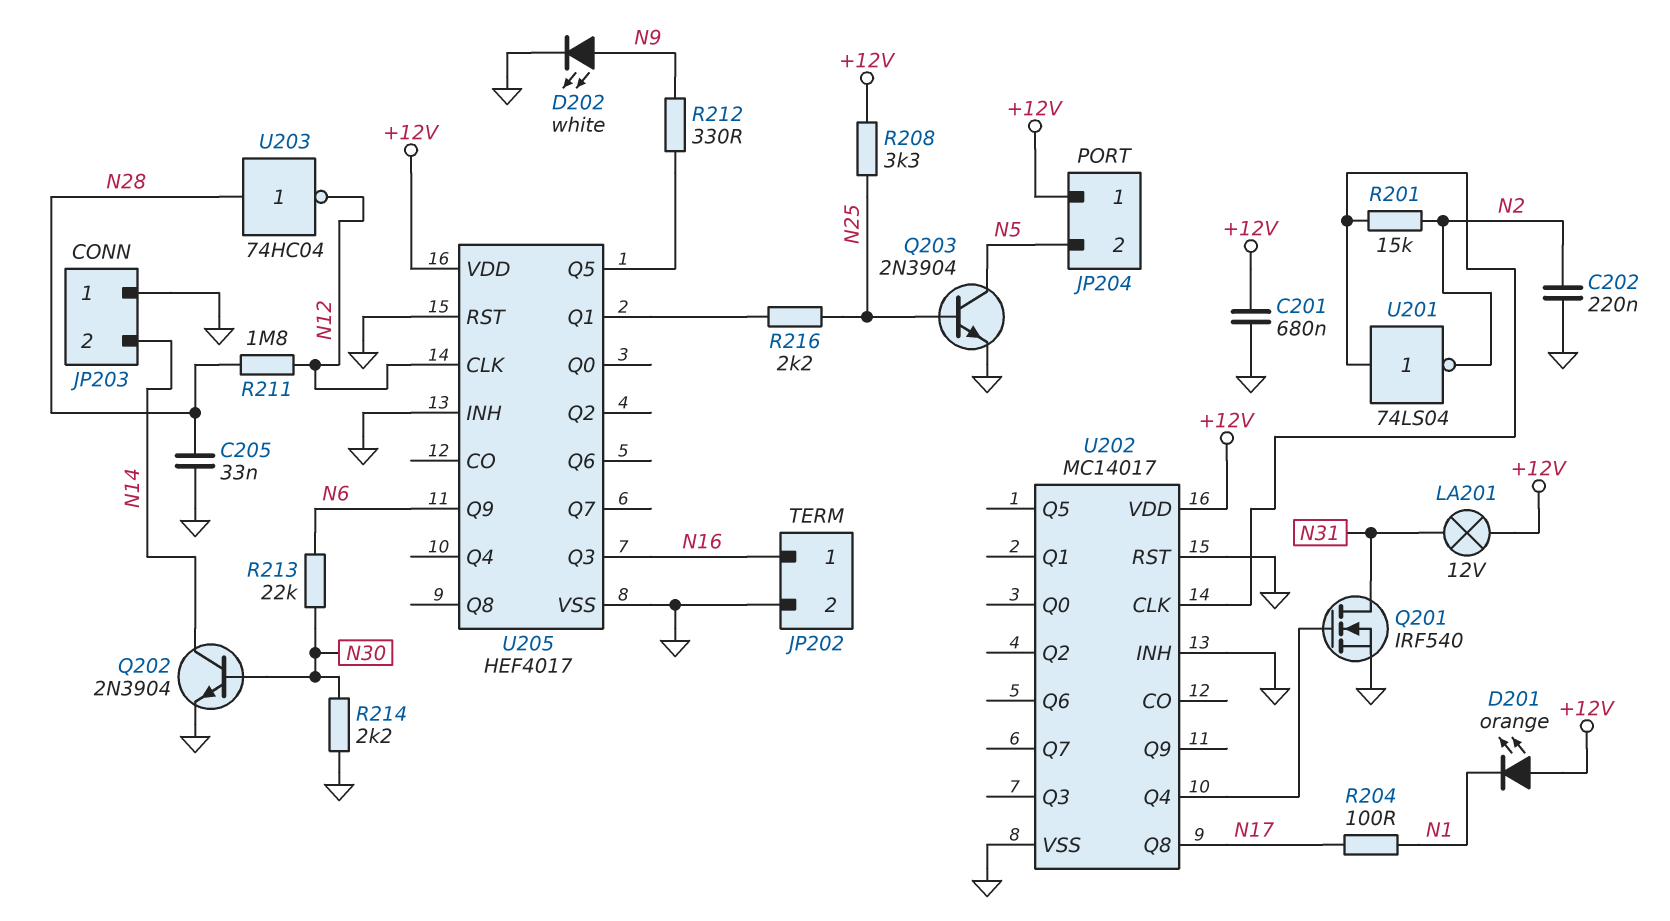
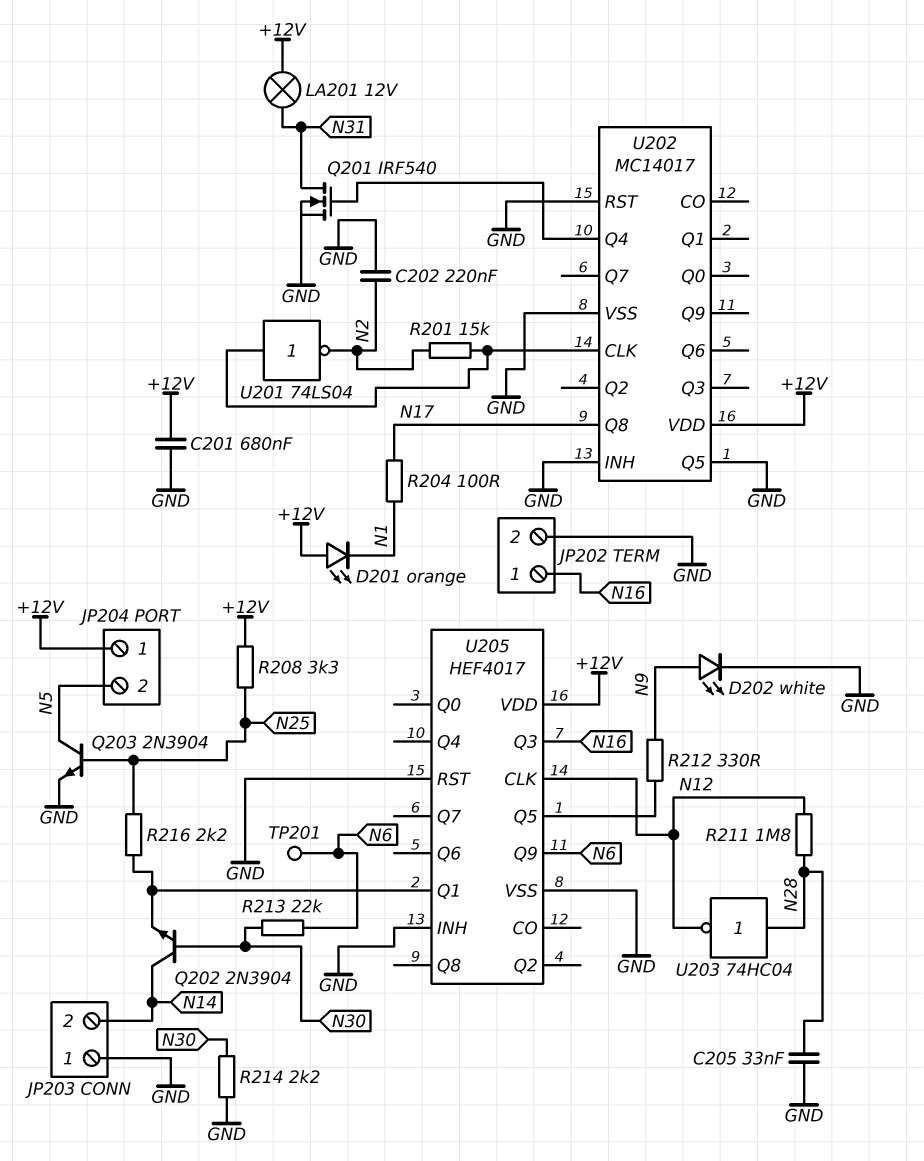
Q202: NPN 2N3904 (B N30, C N14, E GND) -> NPN 2N3904 (B N30, C N14, E U205/Q1)
TP201: none -> test point (N6)
U202 pin Q5: none -> GND

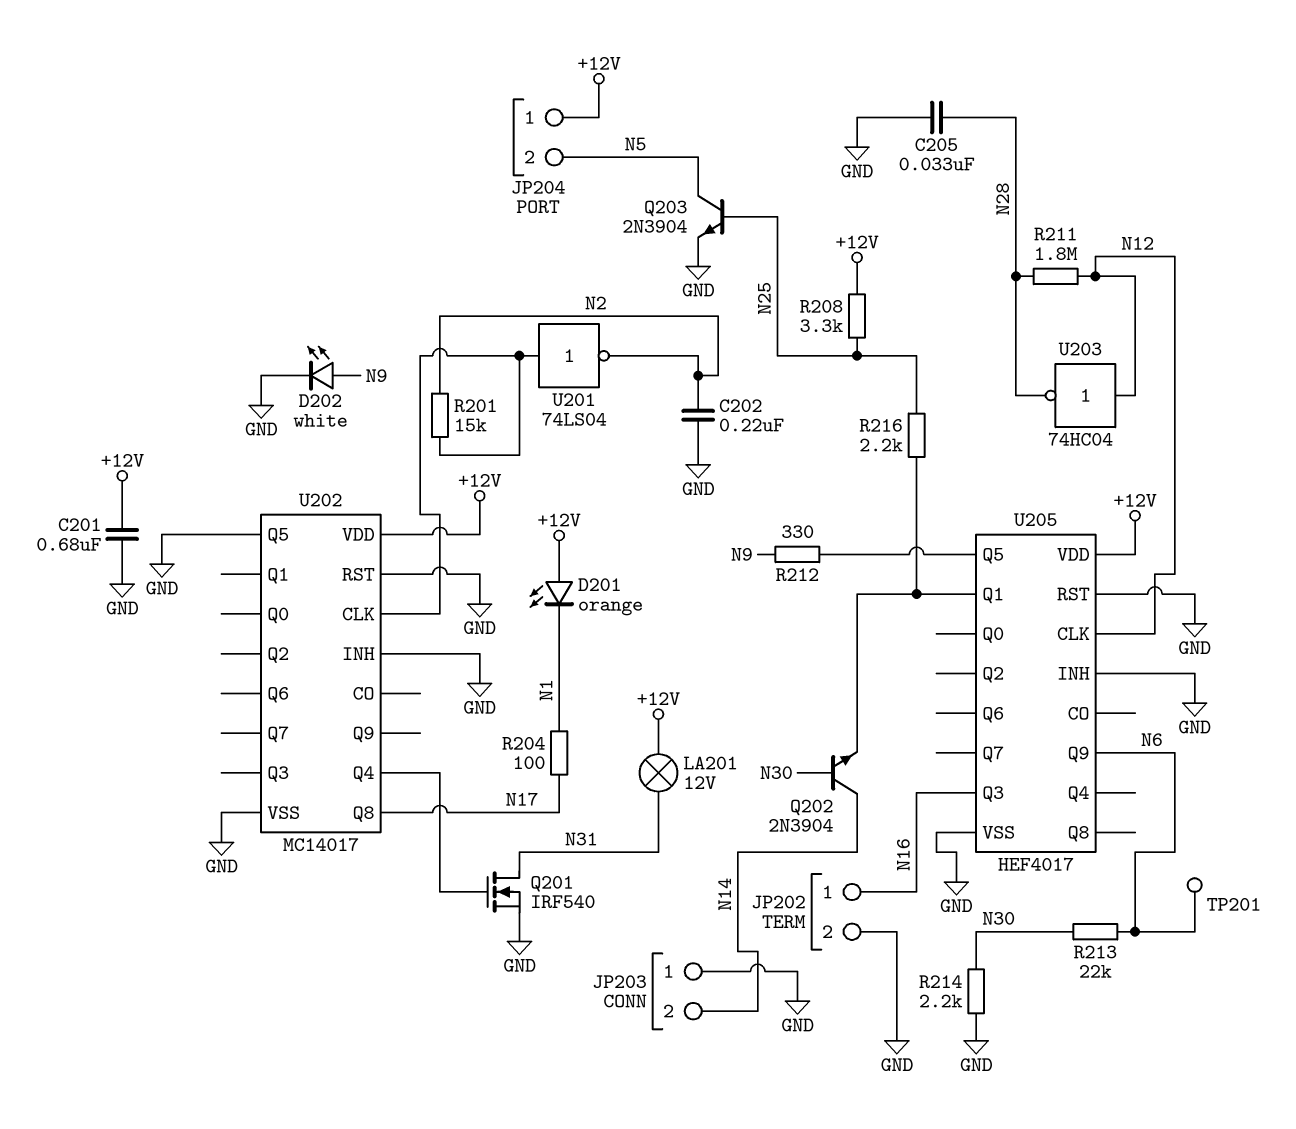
U203: NOT 74HC04 (in N28, out N12) -> NOT 74HC04 (in N12, out N28)

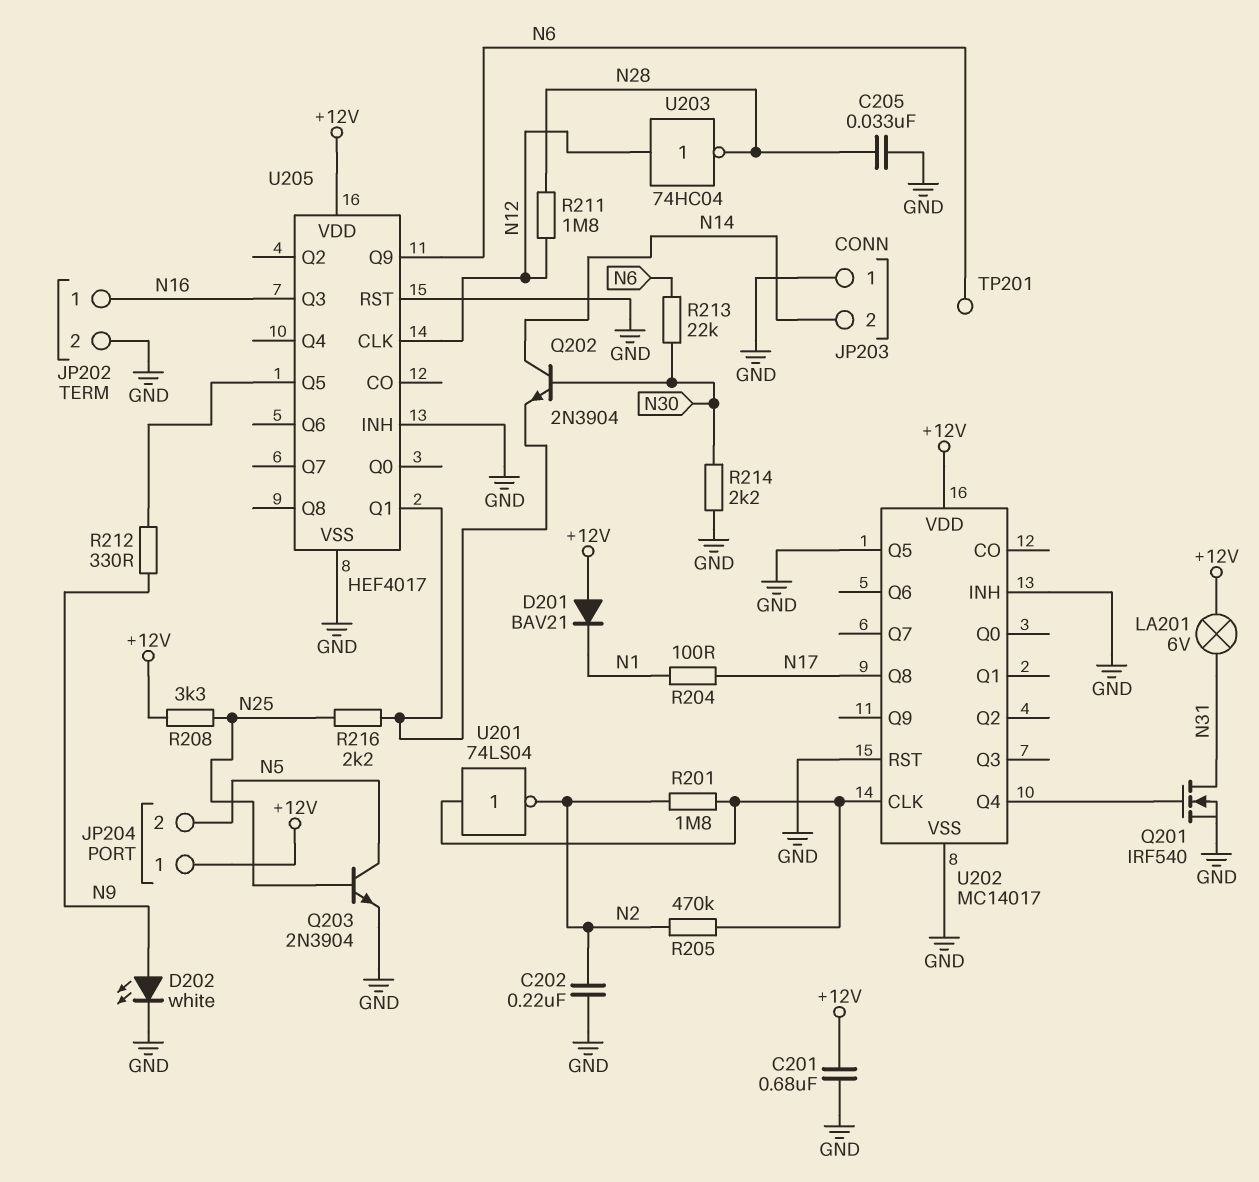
D201: LED orange (A +12V, K N1) -> diode BAV21 (A +12V, K N1)
LA201: lamp 12V (+12V, N31) -> lamp 6V (+12V, N31)
R201: 15k (N2, U202/CLK) -> 1.8M (N2, U202/CLK)
R205: none -> 470k (N2, U202/CLK)

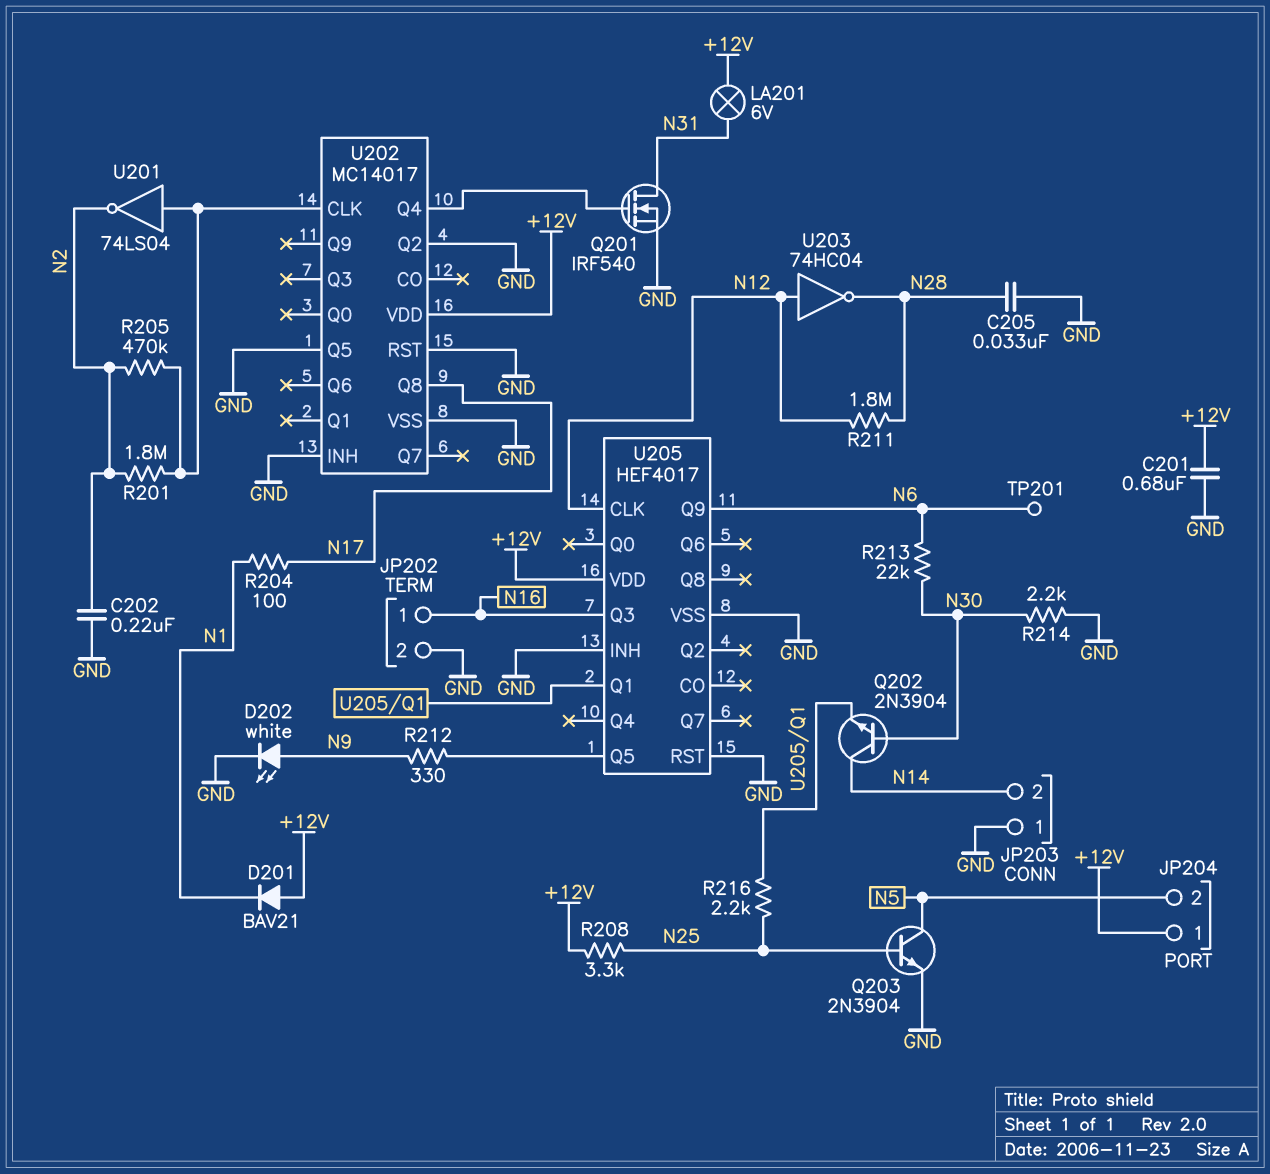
U202 pin Q2: none -> GND

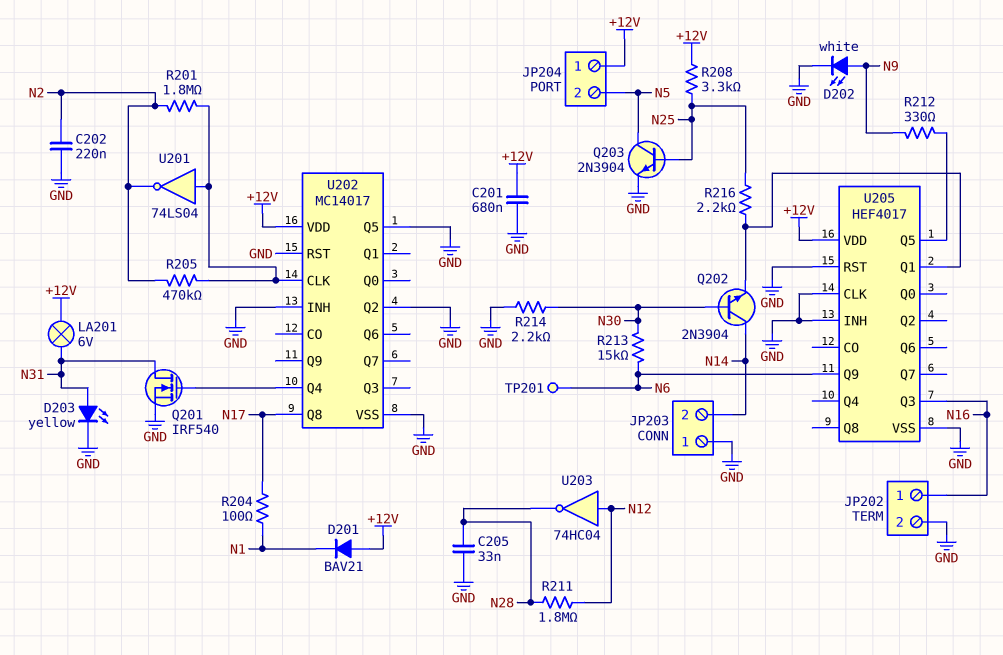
D203: none -> LED yellow (A N31, K GND)
R213: 22k (N6, N30) -> 15k (N6, N30)
U205 pin CLK: N12 -> GND

